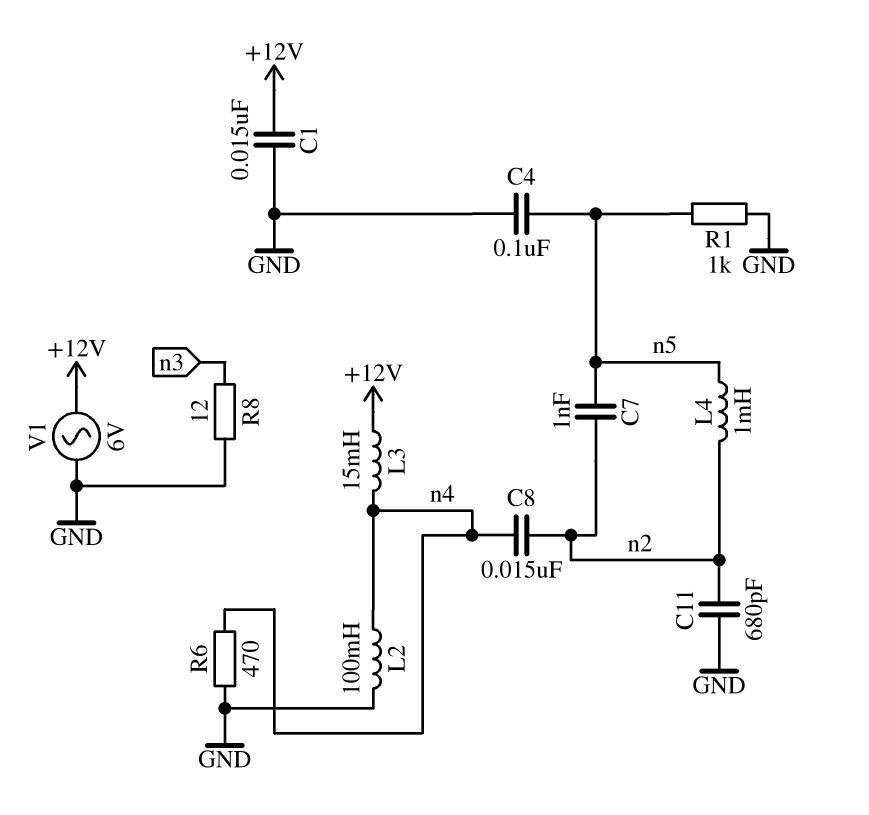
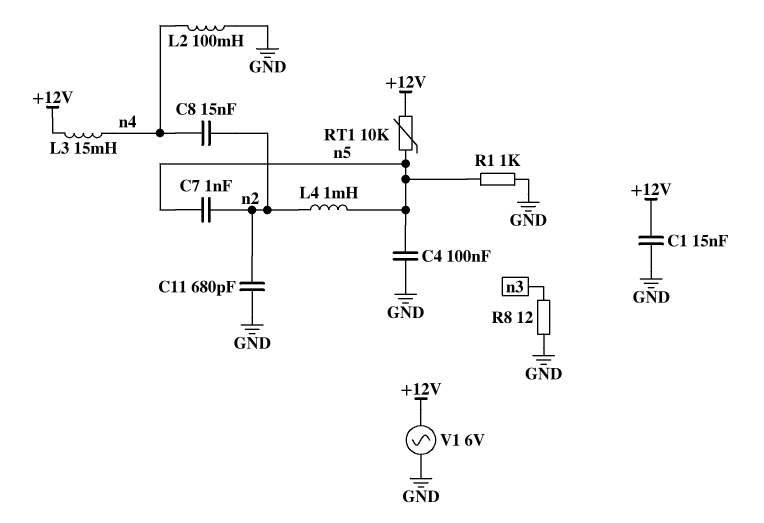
R6: 470 (GND, n4) -> none
RT1: none -> 10k (+12V, n5)

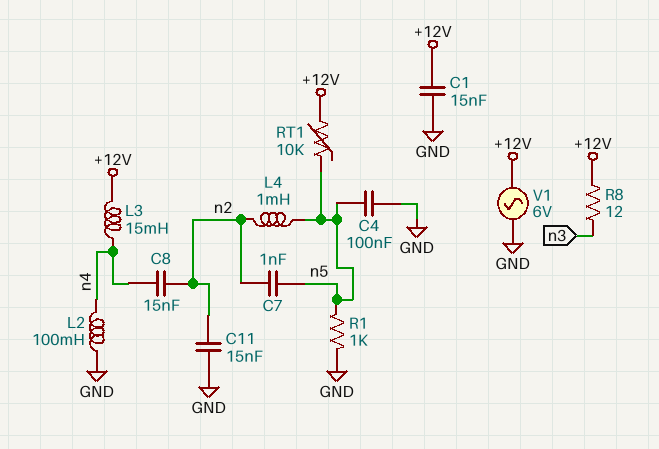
C11: 680pF (GND, n2) -> 15nF (GND, n2)
R8: 12 (GND, n3) -> 12 (+12V, n3)

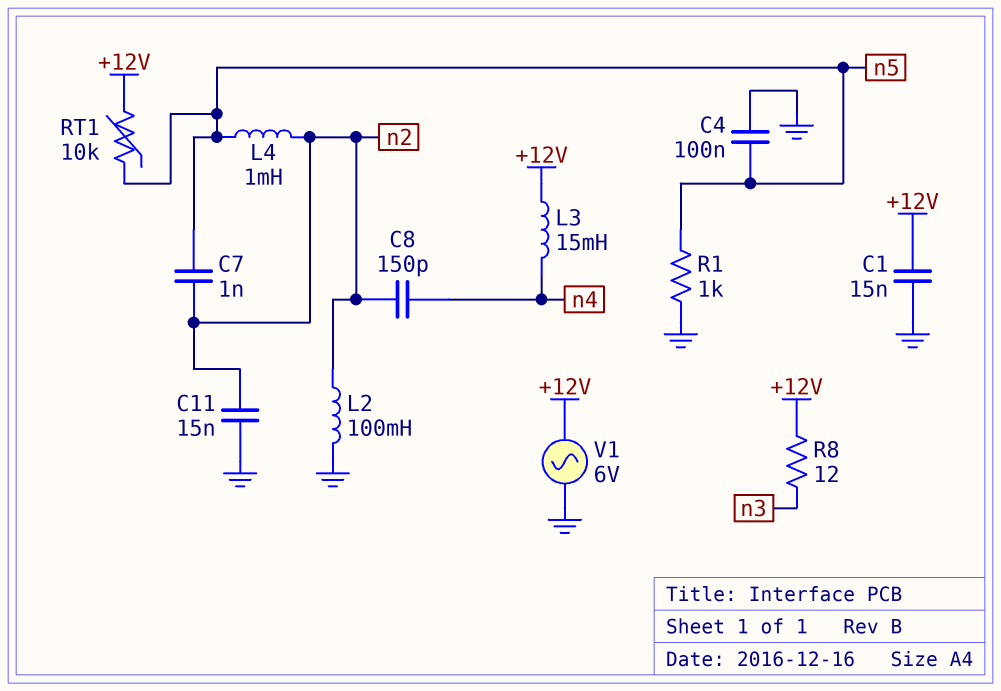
C8: 15nF (n2, n4) -> 150pF (n2, n4)
L2: 100mH (GND, n4) -> 100mH (GND, n2)

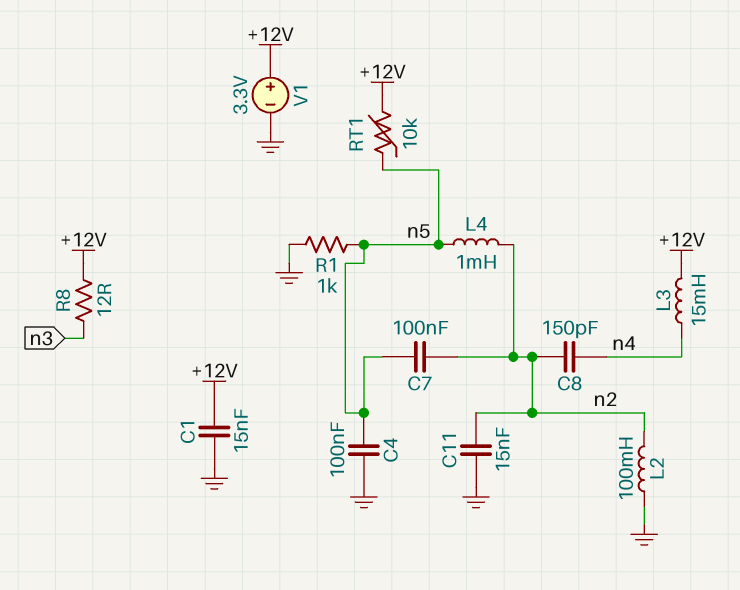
C7: 1nF (n2, n5) -> 100nF (n2, n5)
V1: AC 6V (+12V, GND) -> 3.3V (plus +12V, minus GND)

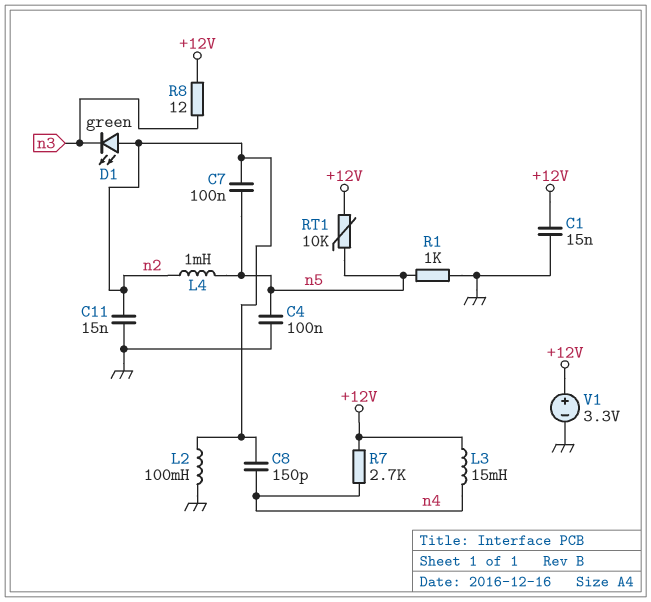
D1: none -> LED green (A n2, K n3)
R7: none -> 2.7k (+12V, n4)

